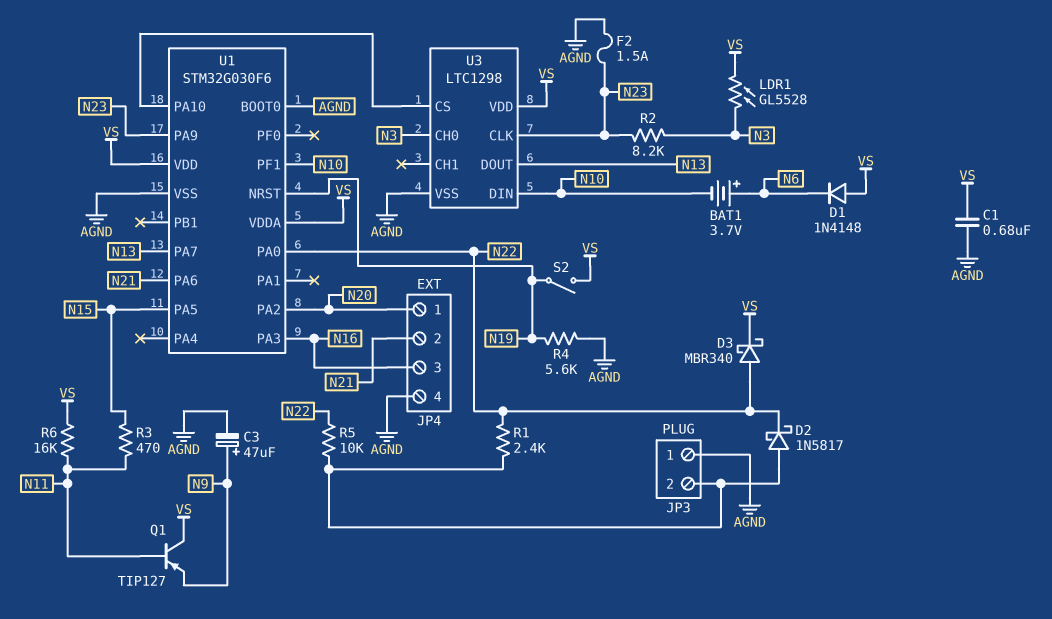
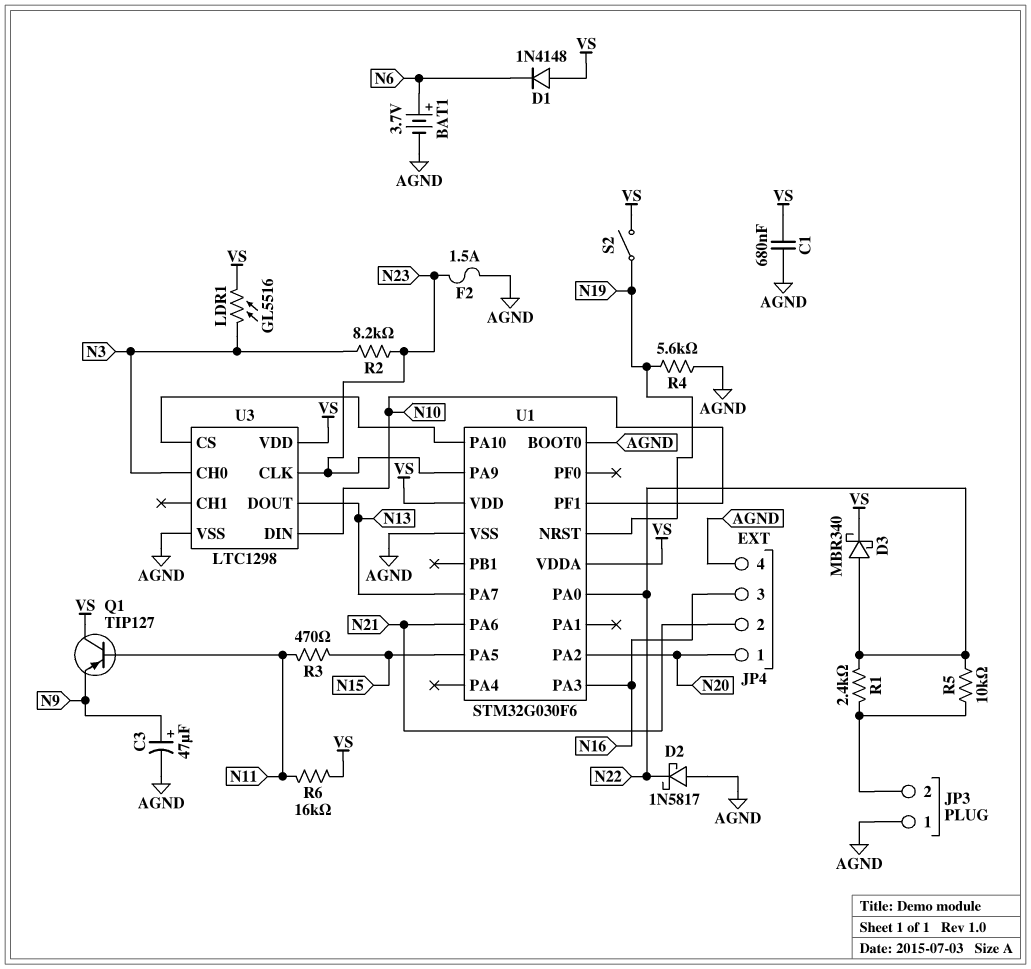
BAT1: 3.7V (plus N6, minus N10) -> 3.7V (plus N6, minus AGND)
D2: schottky 1N5817 (A JP3/2, K N22) -> schottky 1N5817 (A AGND, K N22)
LDR1: GL5528 (N3, VS) -> GL5516 (N3, VS)

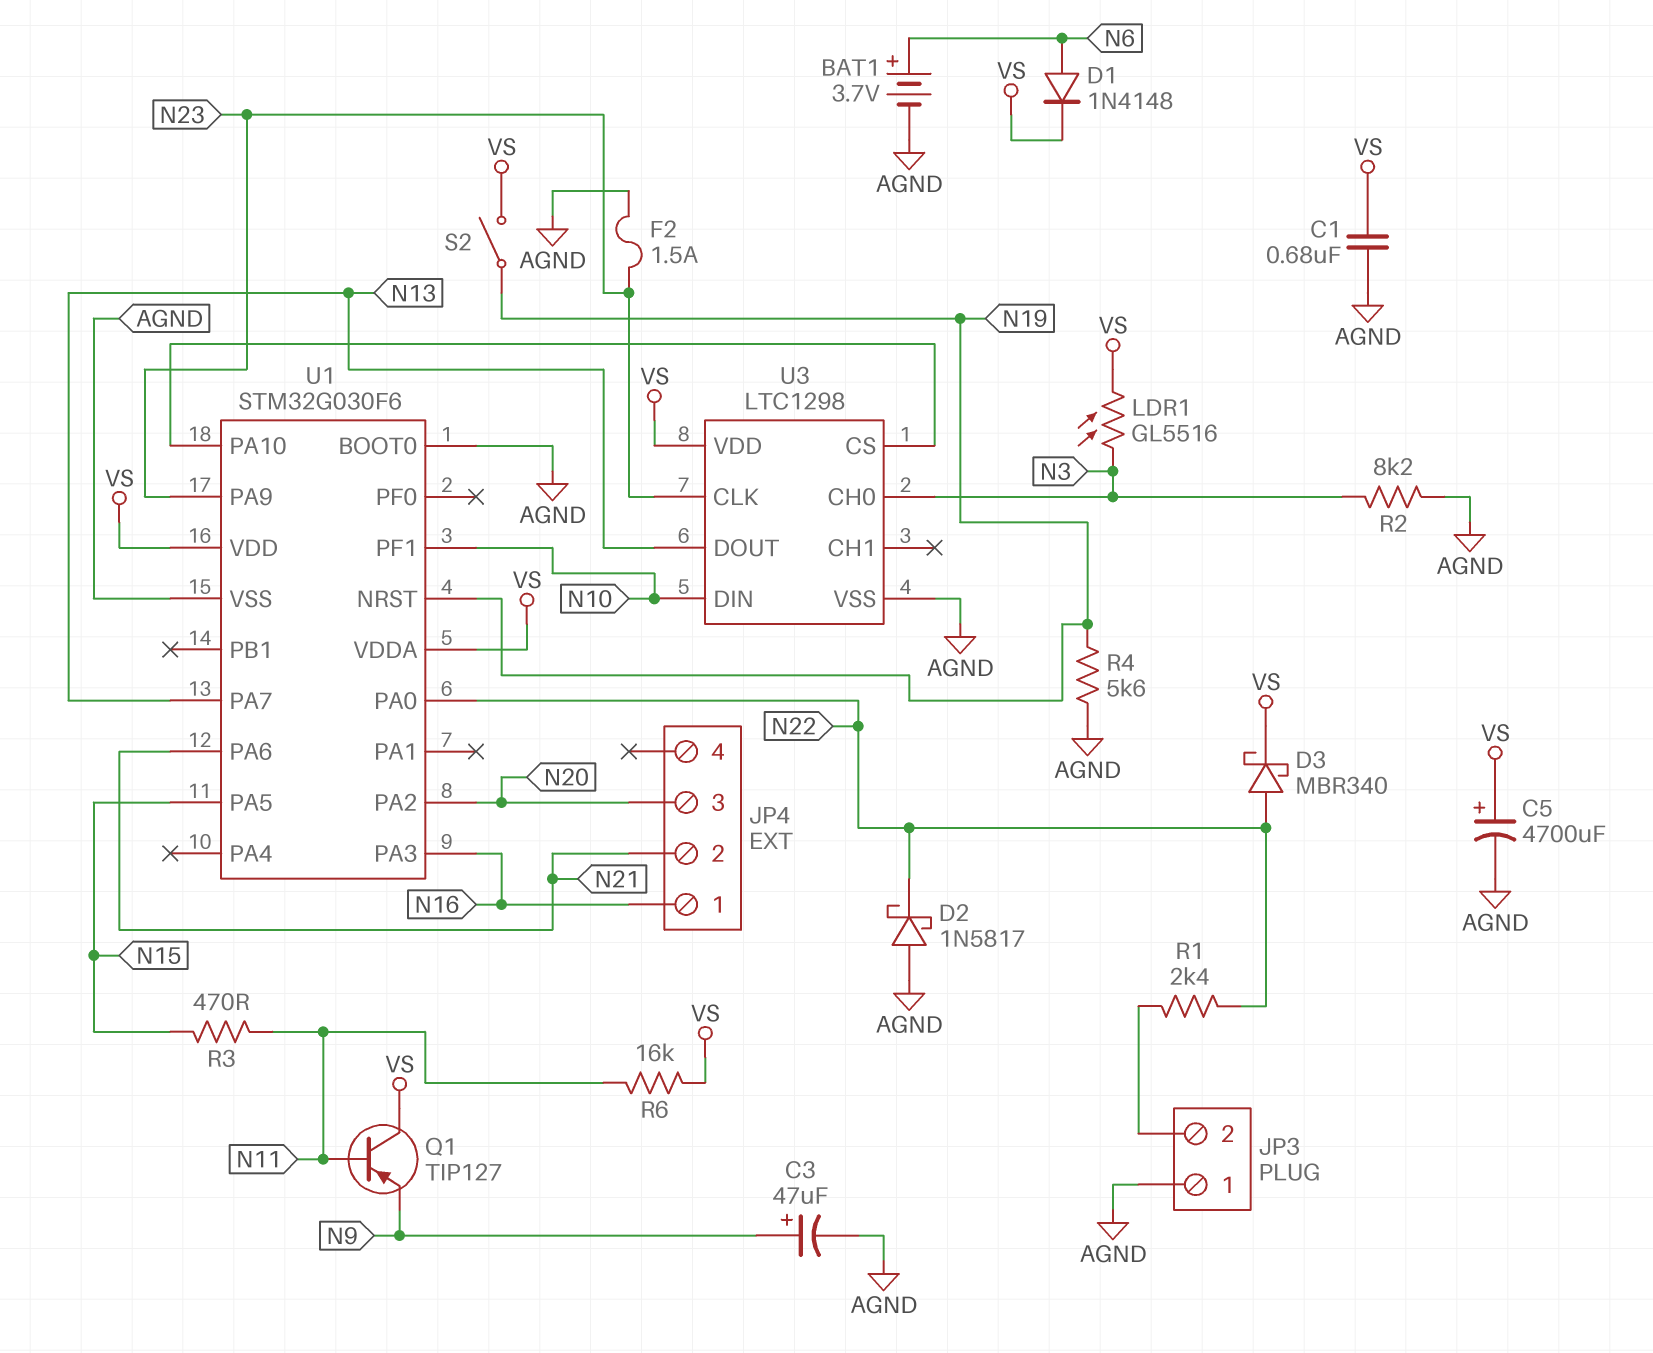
C5: none -> 4700uF (plus VS, minus AGND)
D1: diode 1N4148 (A VS, K N6) -> diode 1N4148 (A N6, K VS)
JP4 pin 1: N20 -> N16
JP4 pin 3: N16 -> N20
JP4 pin 4: AGND -> none
R2: 8.2k (N3, N23) -> 8.2k (AGND, N3)
R5: 10k (JP3/2, N22) -> none

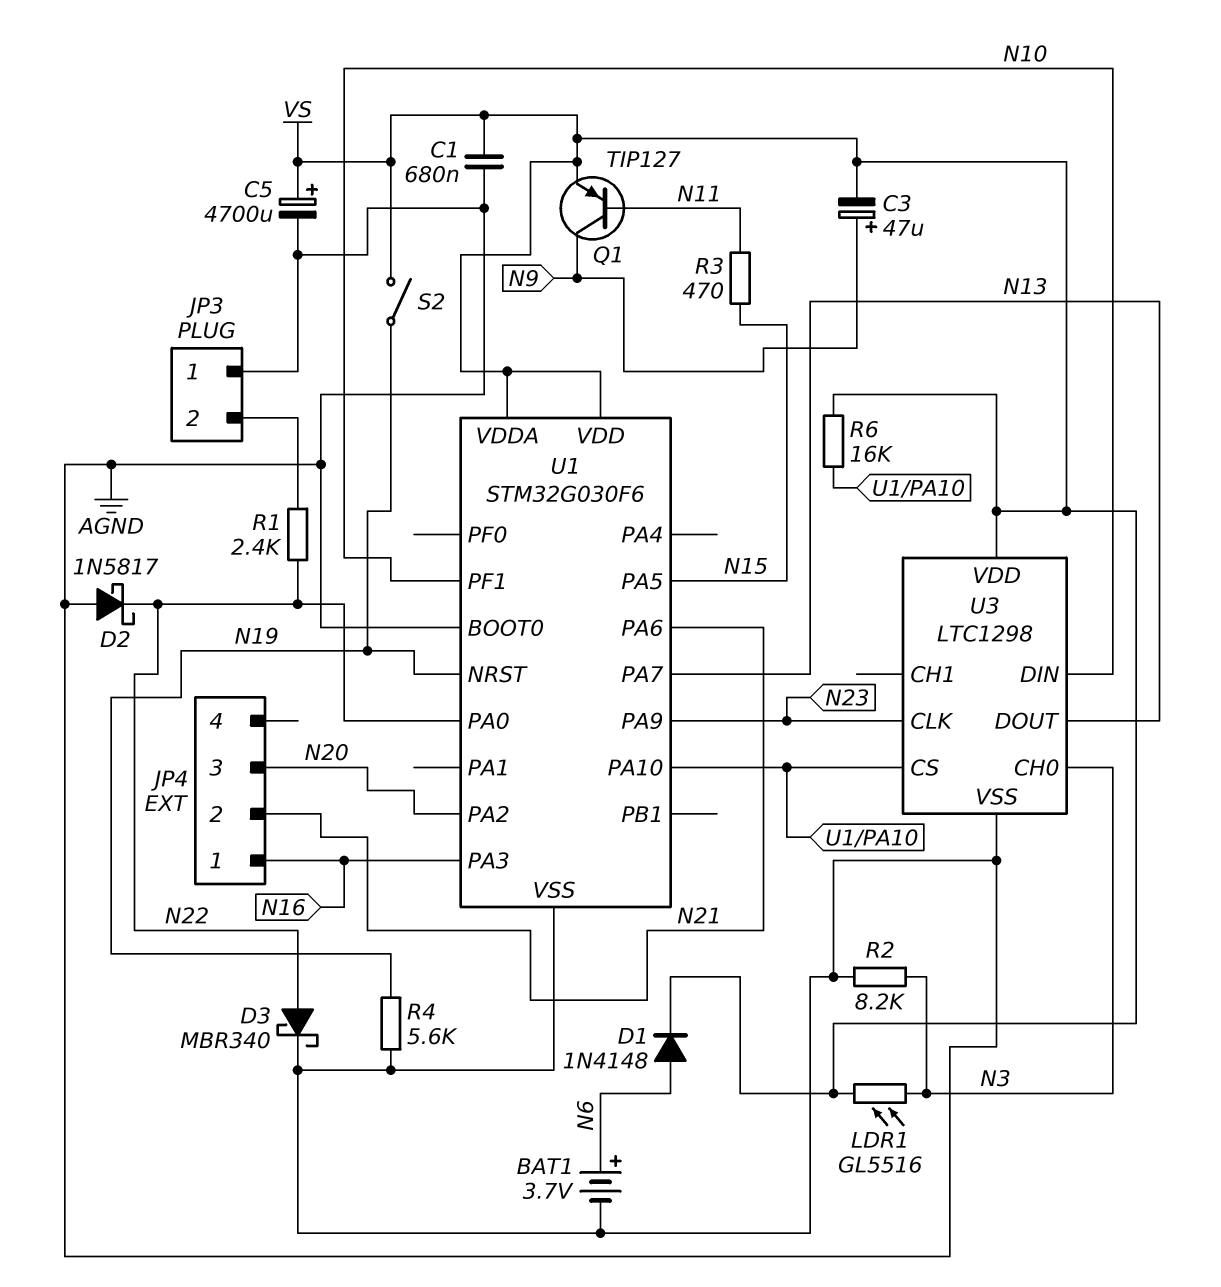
C3: 47uF (plus N9, minus AGND) -> 47uF (plus N9, minus VS)
D3: schottky MBR340 (A N22, K VS) -> schottky MBR340 (A N22, K AGND)
F2: 1.5A (AGND, N23) -> none
Q1: PNP TIP127 (B N11, C VS, E N9) -> PNP TIP127 (B N11, C N9, E VS)
R6: 16k (N11, VS) -> 16k (U1/PA10, VS)

